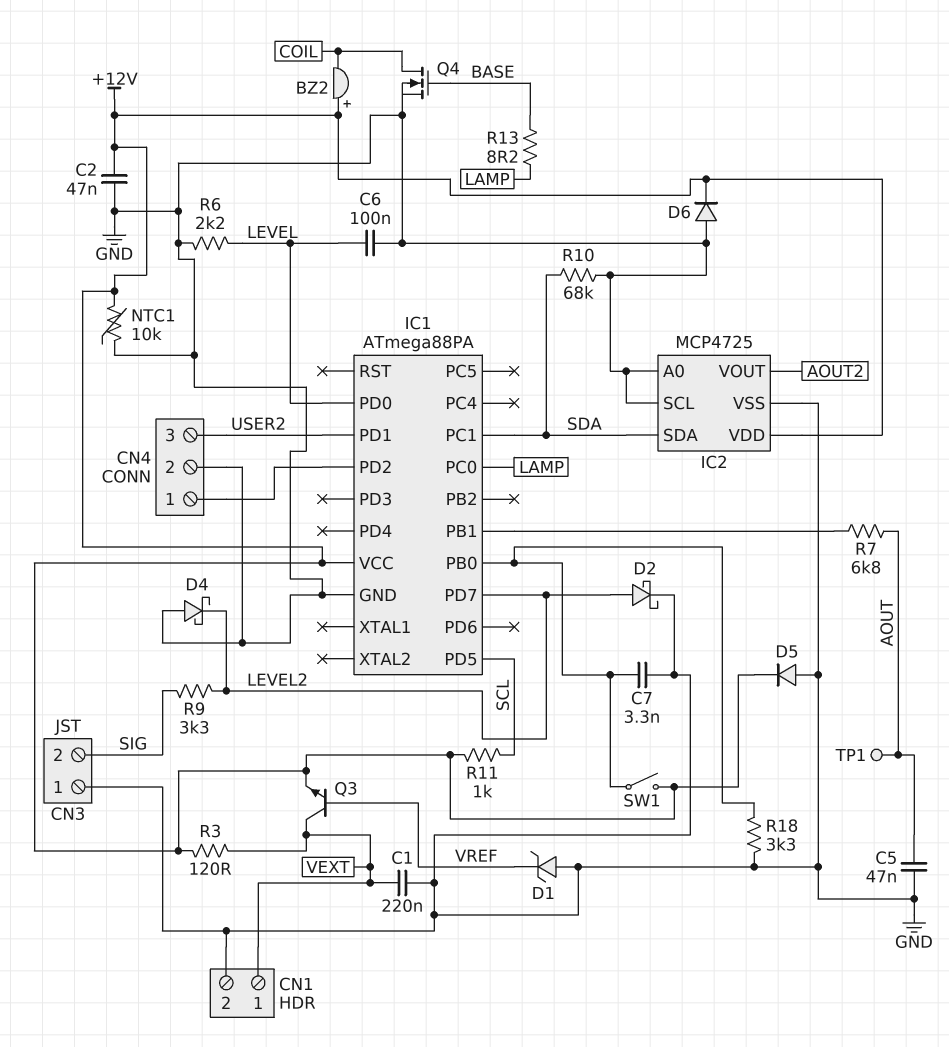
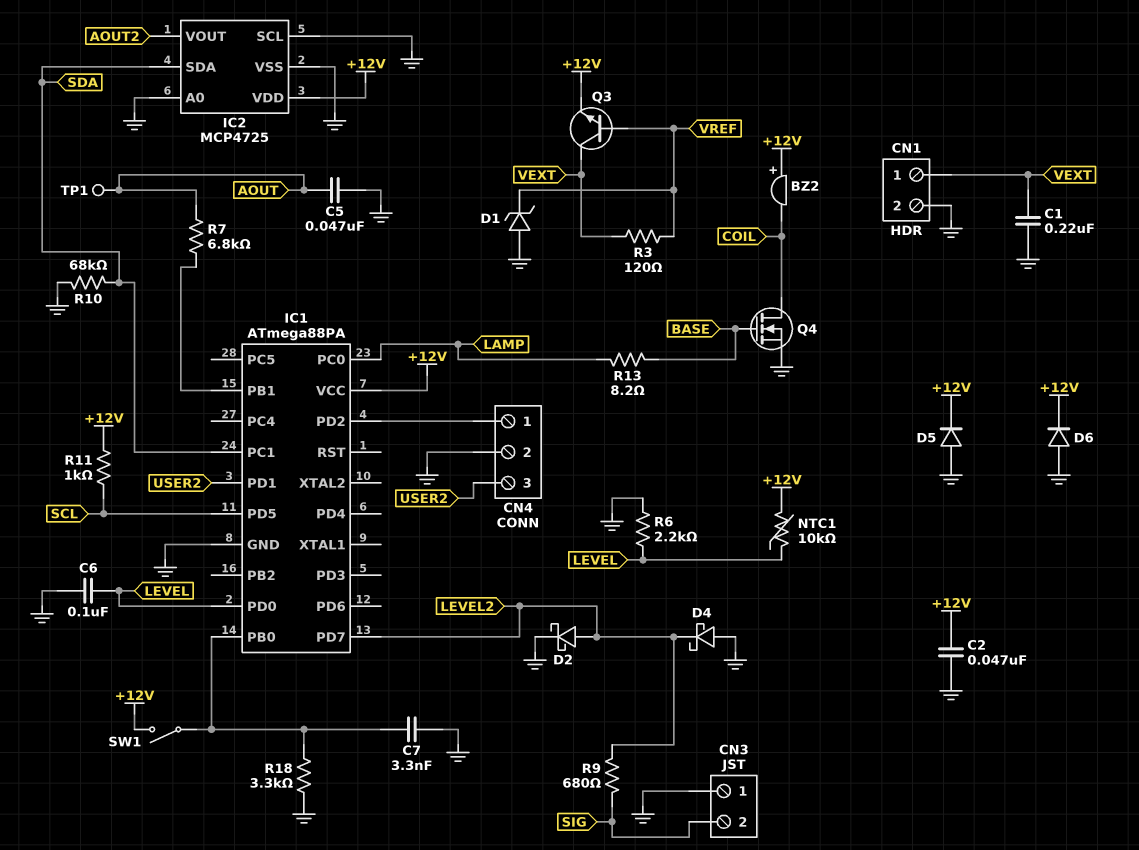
NTC1: 10k (+12V, GND) -> 10k (+12V, LEVEL)
R3: 120 (+12V, VEXT) -> 120 (VEXT, VREF)
R9: 3.3k (LEVEL2, SIG) -> 680 (LEVEL2, SIG)

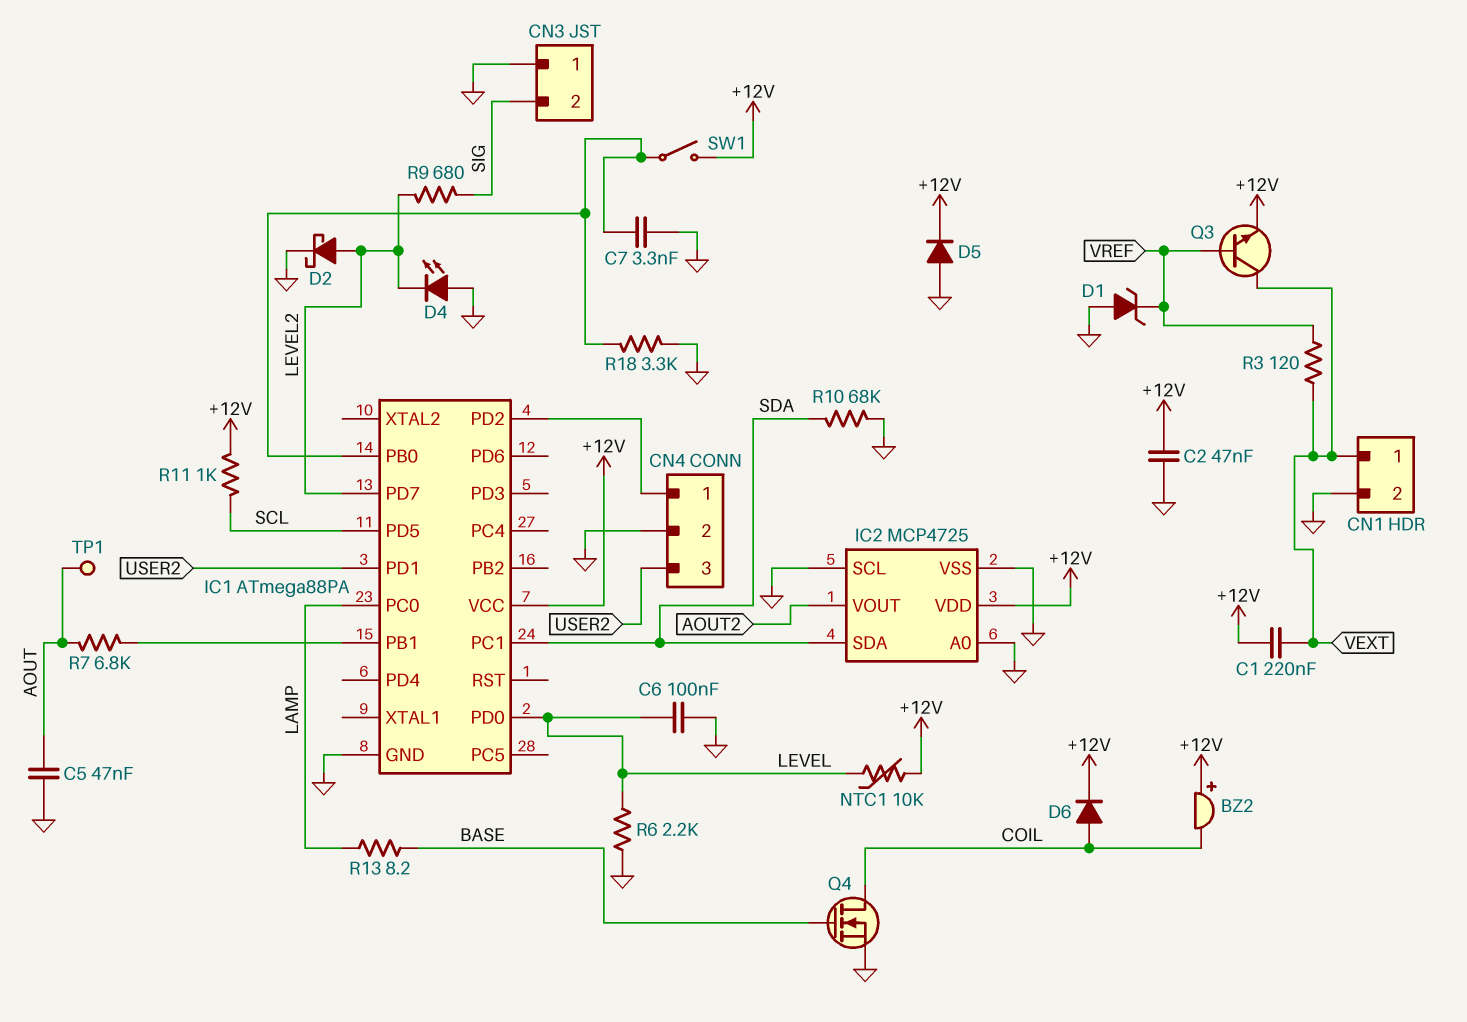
C1: 220nF (GND, VEXT) -> 220nF (+12V, VEXT)
D4: schottky (A GND, K LEVEL2) -> LED (A GND, K LEVEL2)
D6: diode (A GND, K +12V) -> diode (A COIL, K +12V)

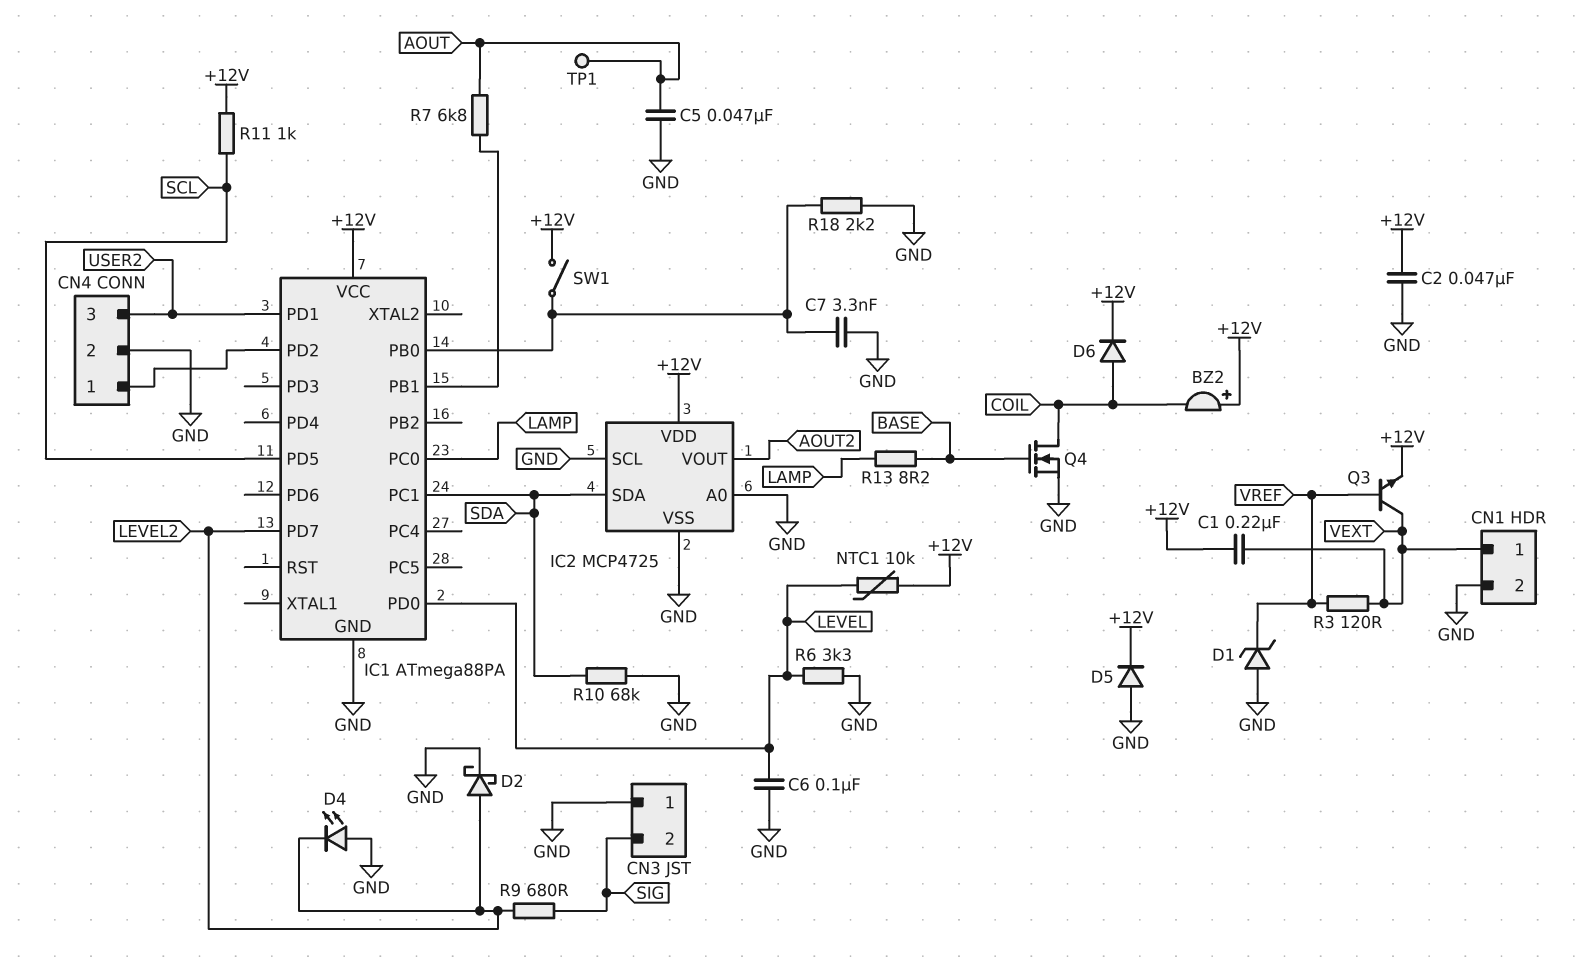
R6: 2.2k (GND, LEVEL) -> 3.3k (GND, LEVEL)
R18: 3.3k (GND, IC1/PB0) -> 2.2k (GND, IC1/PB0)

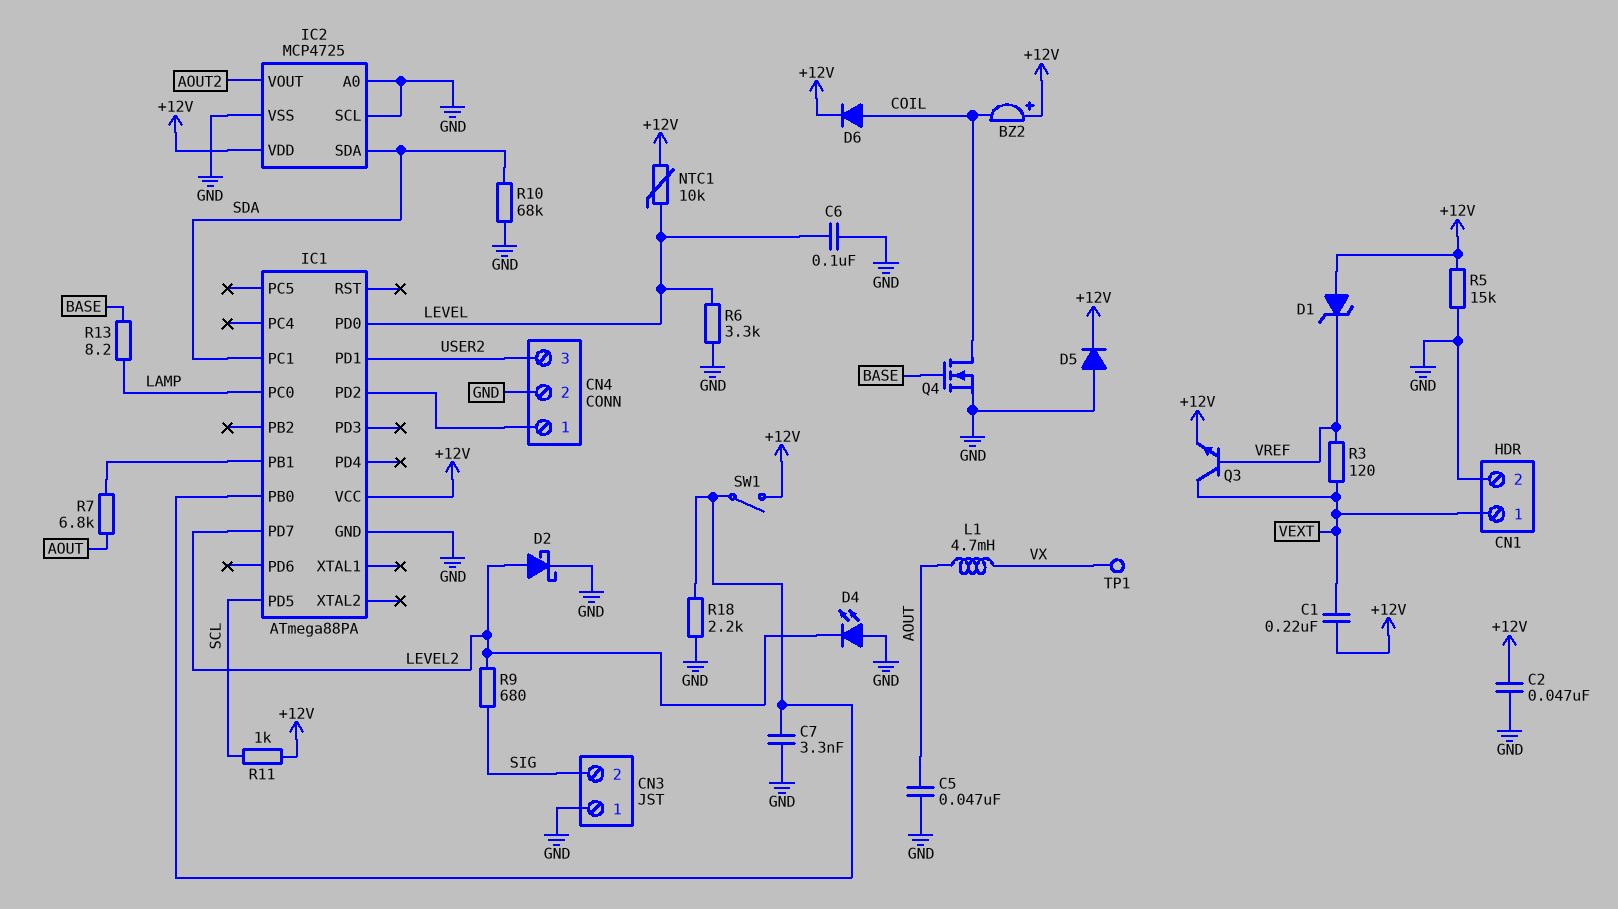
D1: zener (A GND, K VREF) -> zener (A +12V, K VREF)
L1: none -> 4.7mH (AOUT, VX)
R5: none -> 15k (+12V, GND)
TP1: test point (AOUT) -> test point (VX)

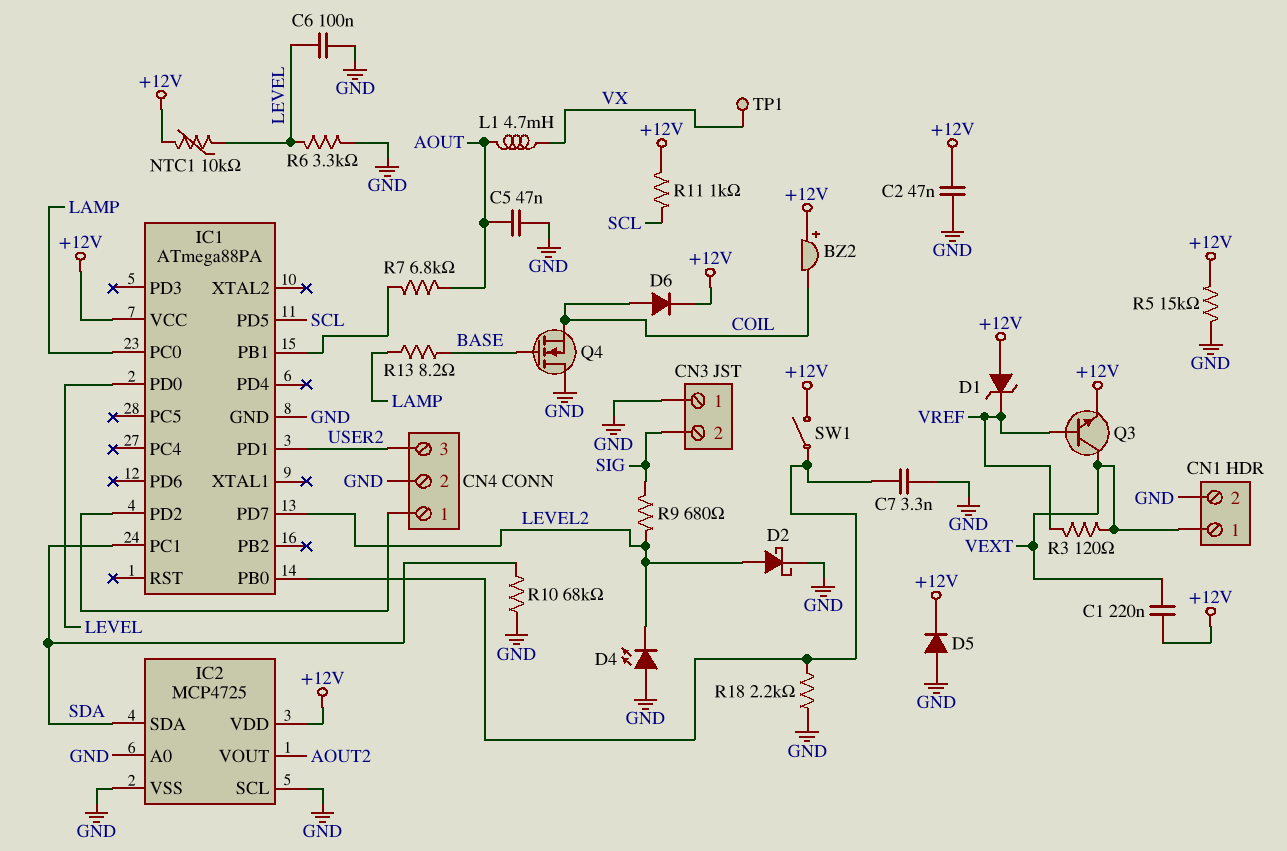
Q4: NMOS (G BASE, D COIL, S GND) -> NMOS (G BASE, D GND, S COIL)

